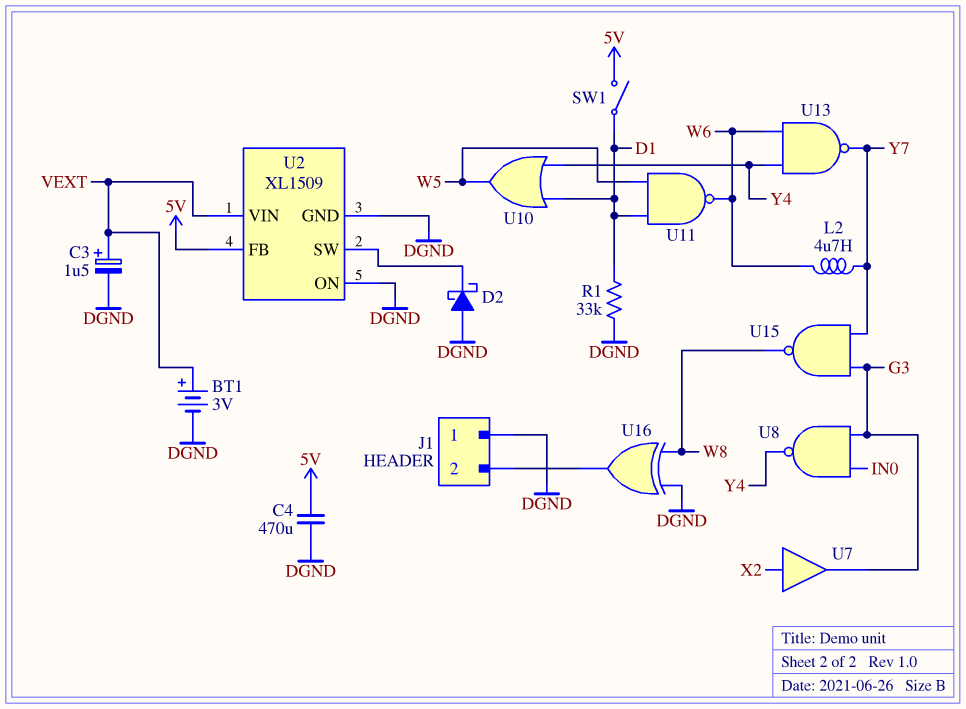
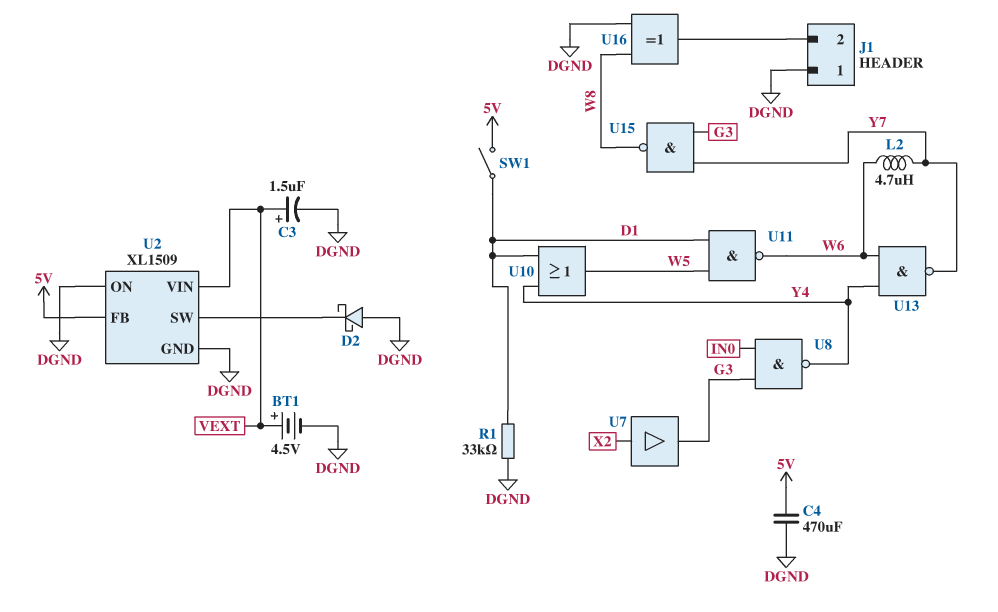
BT1: 3V (plus VEXT, minus DGND) -> 4.5V (plus VEXT, minus DGND)

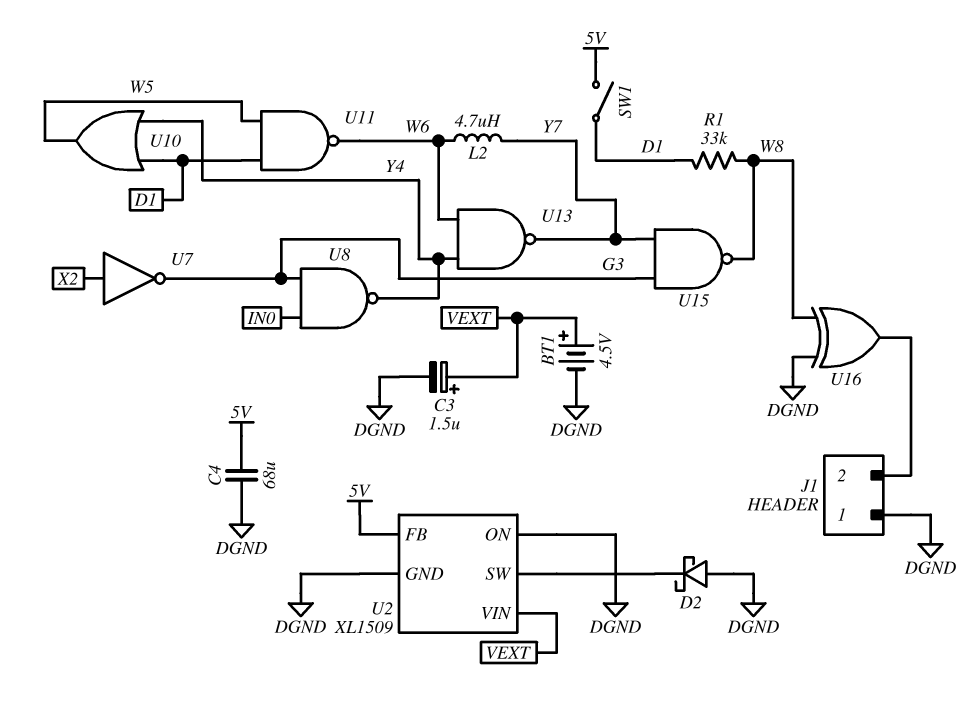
C4: 470uF (5V, DGND) -> 68uF (5V, DGND)
R1: 33k (D1, DGND) -> 33k (D1, W8)
U7: buffer (in X2, out G3) -> NOT (in X2, out G3)

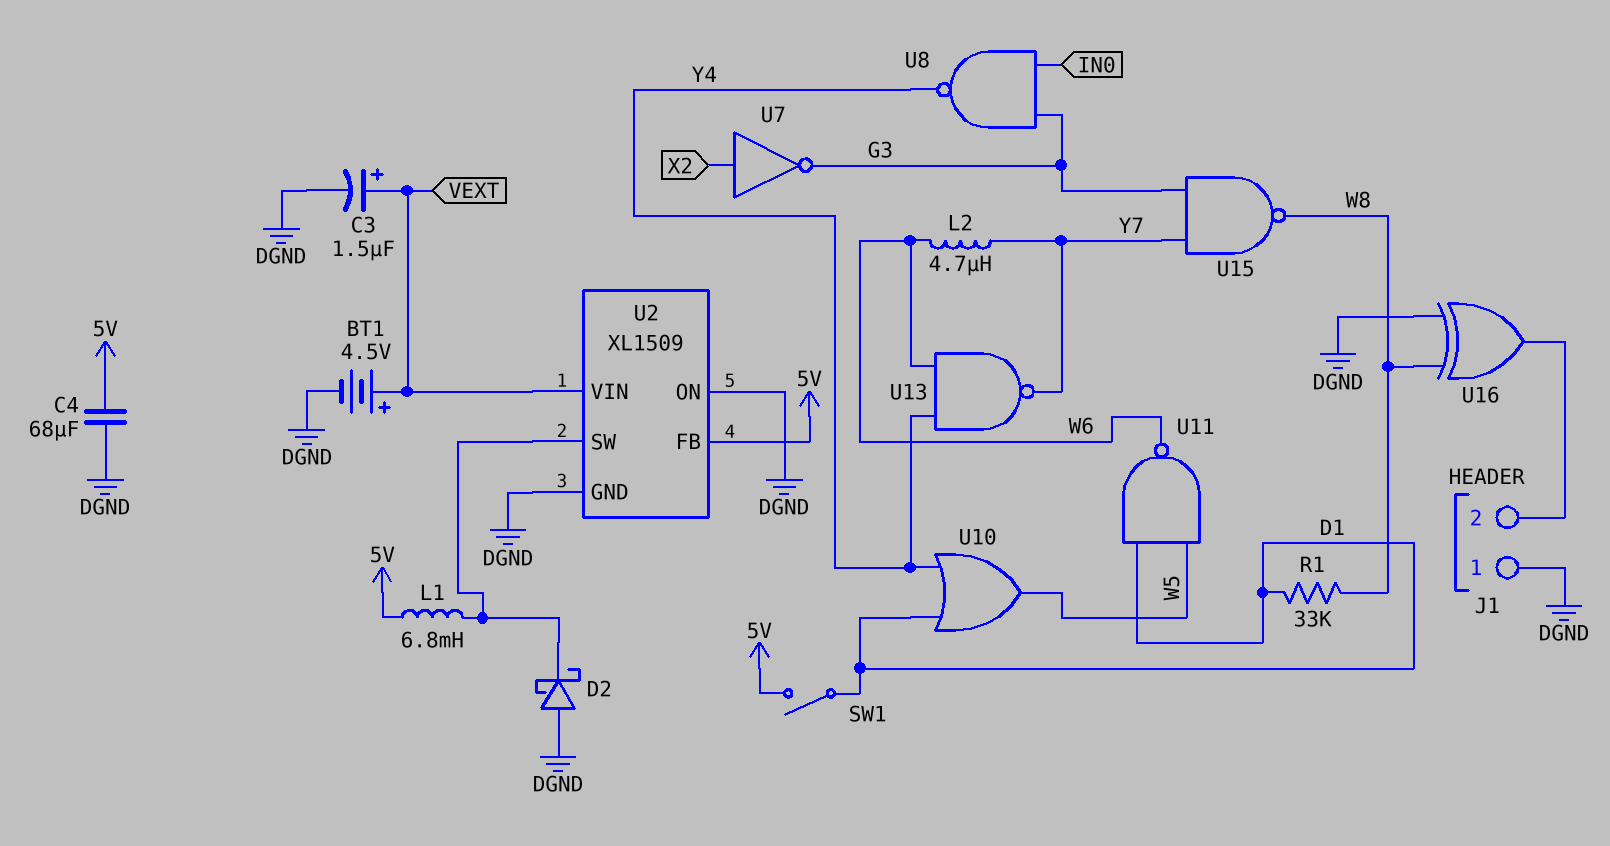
L1: none -> 6.8mH (5V, U2/SW)

